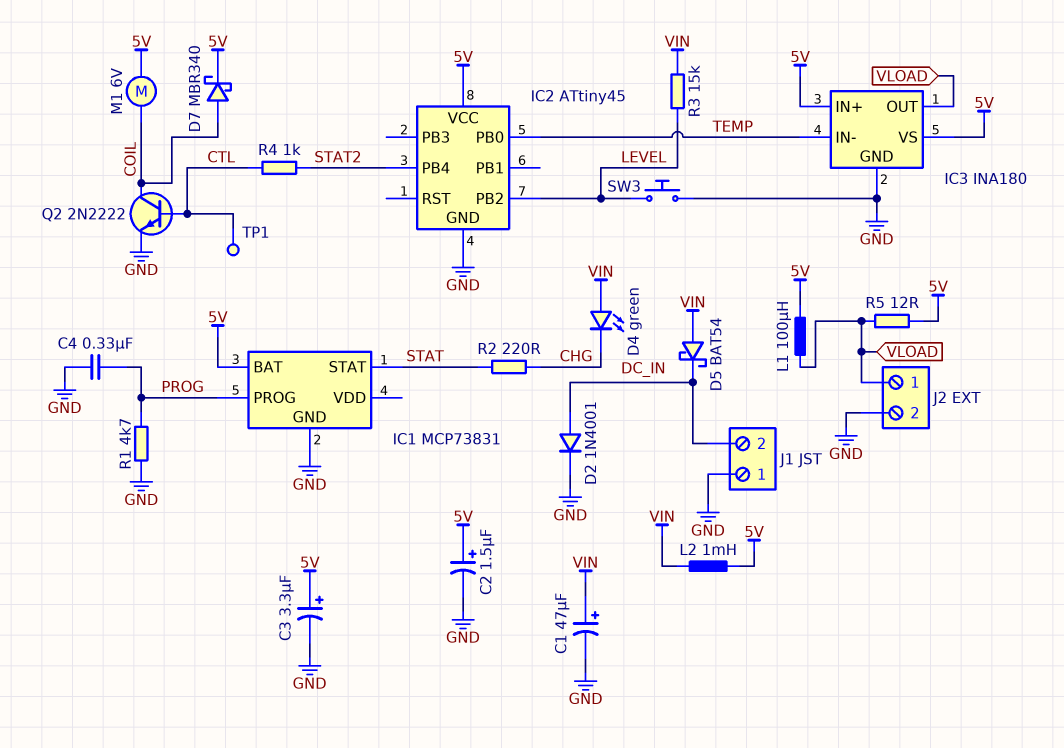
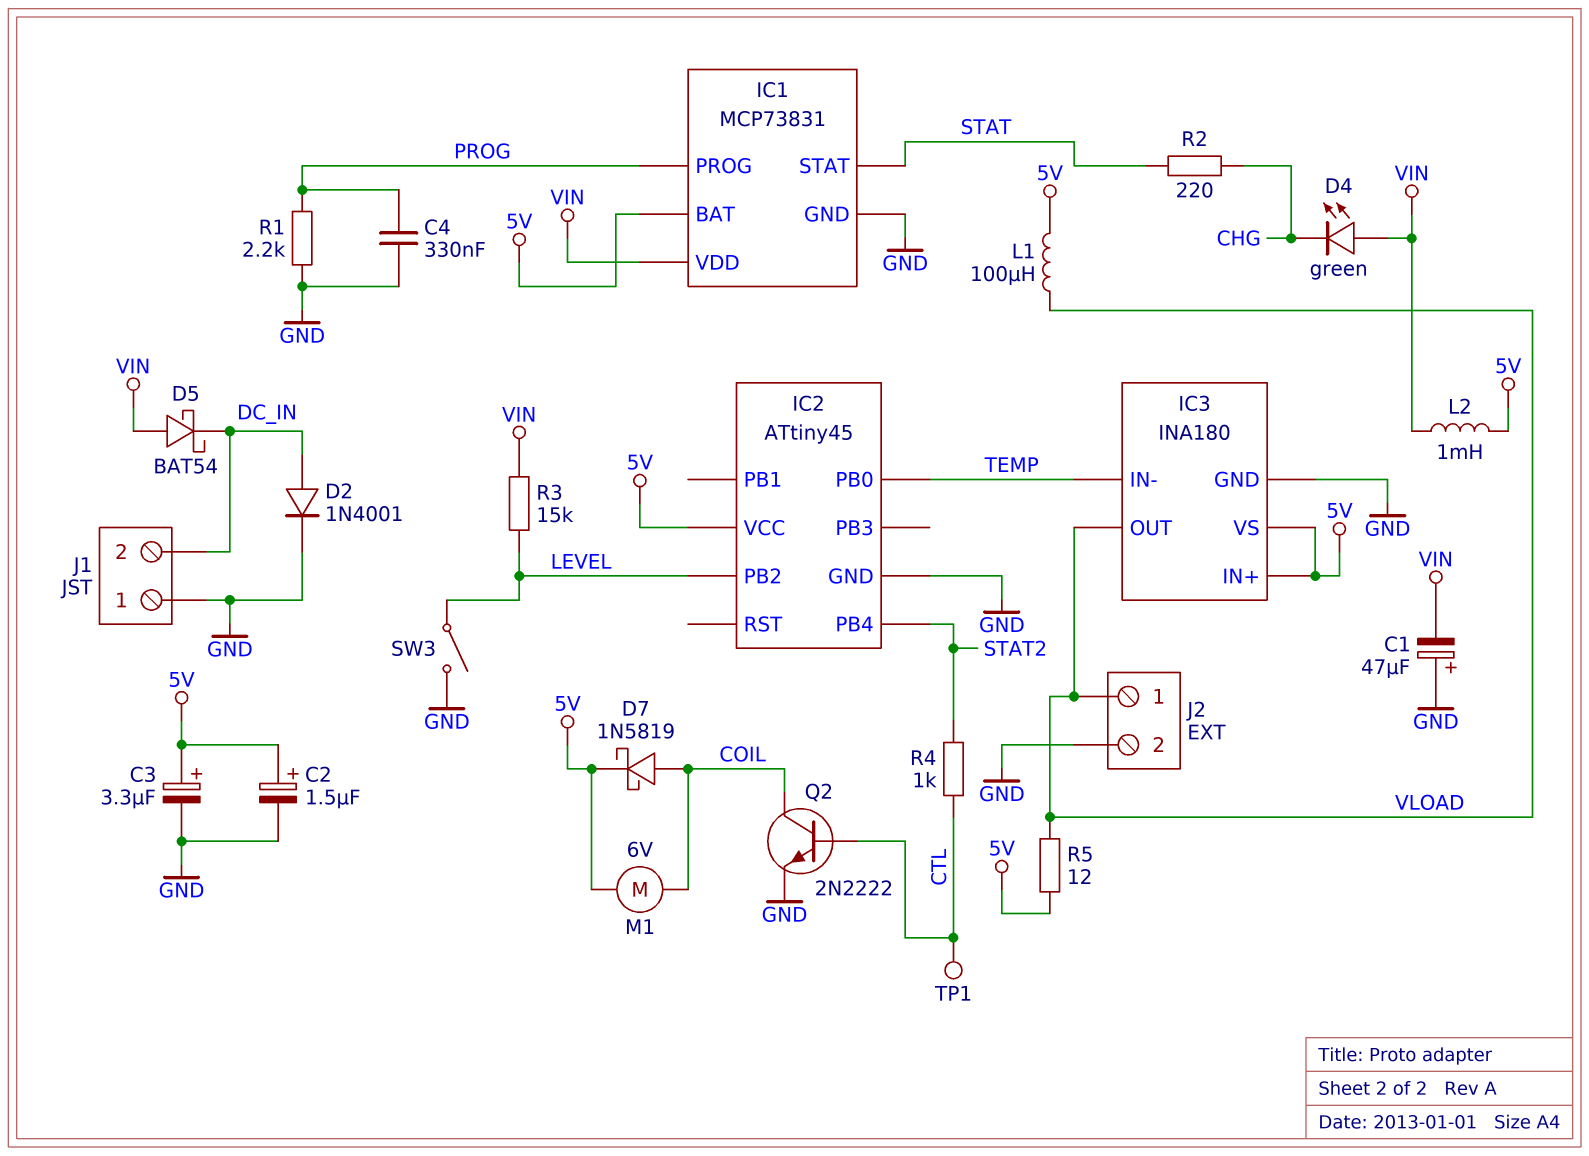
C1: 47uF (plus VIN, minus GND) -> 47uF (plus GND, minus VIN)
D7: schottky MBR340 (A COIL, K 5V) -> schottky 1N5819 (A COIL, K 5V)
IC1 pin VDD: none -> VIN
R1: 4.7k (GND, PROG) -> 2.2k (GND, PROG)
SW3: button (GND, LEVEL) -> switch (GND, LEVEL)

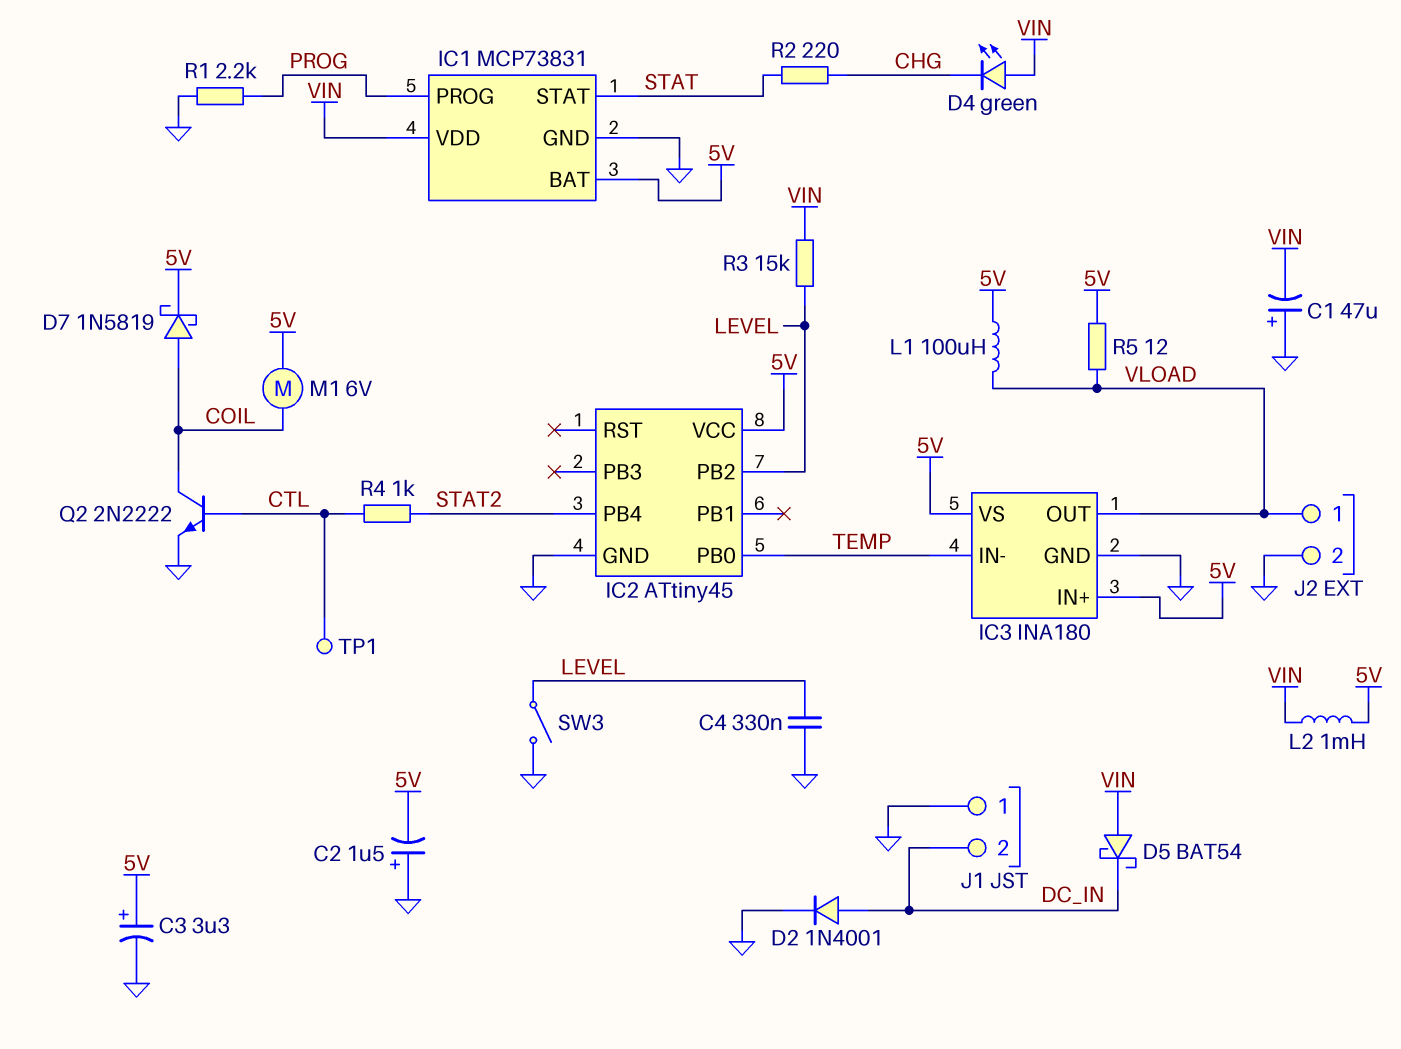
C2: 1.5uF (plus 5V, minus GND) -> 1.5uF (plus GND, minus 5V)
C4: 330nF (GND, PROG) -> 330nF (GND, LEVEL)

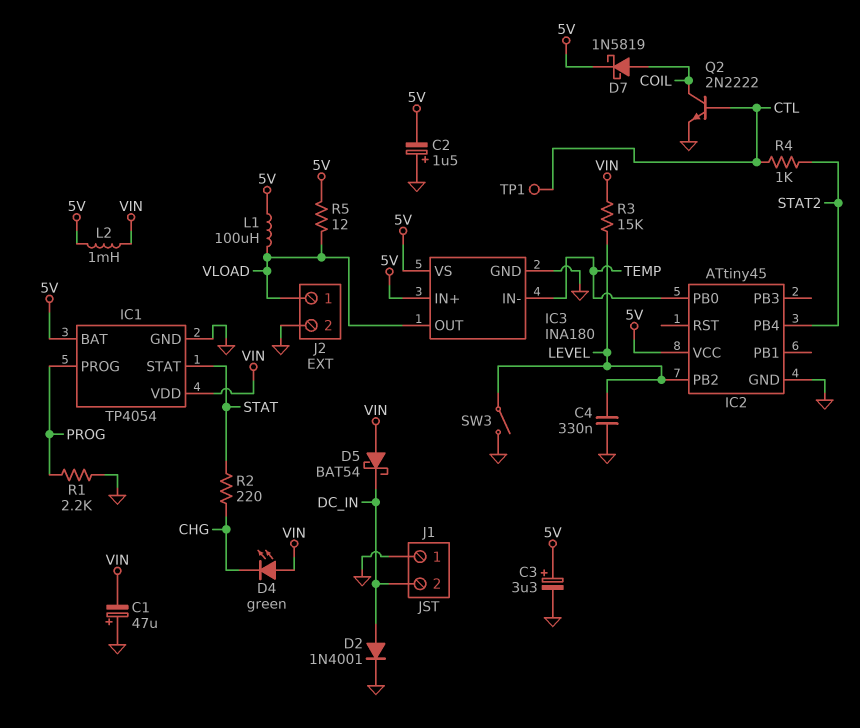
IC1: MCP73831 -> TP4054
M1: motor 6V (5V, COIL) -> none

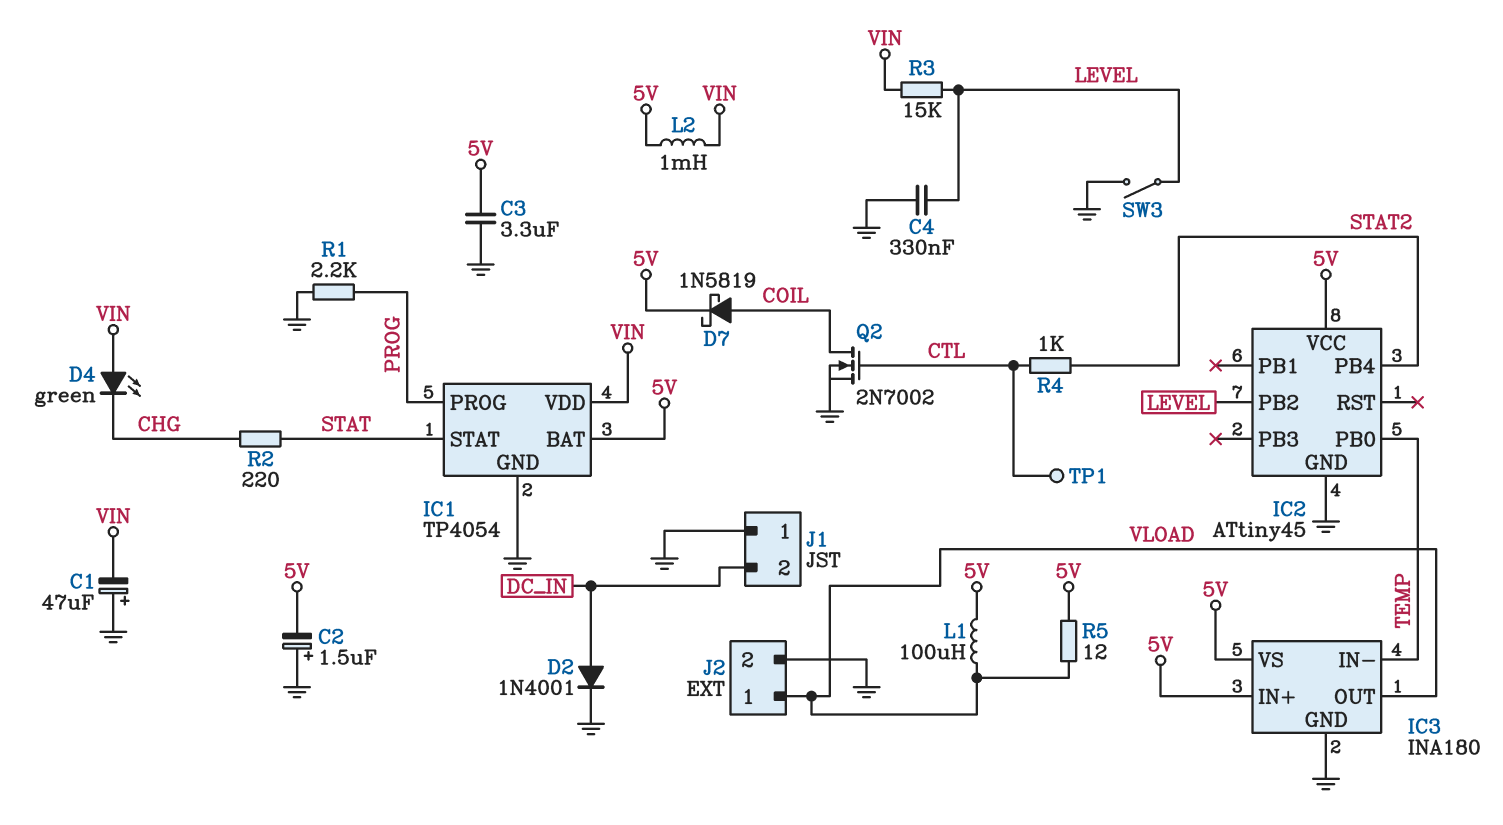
C3: 3.3uF (plus 5V, minus GND) -> 3.3uF (5V, GND)
D5: schottky BAT54 (A VIN, K DC_IN) -> none
Q2: NPN 2N2222 (B CTL, C COIL, E GND) -> NMOS 2N7002 (G CTL, D COIL, S GND)

